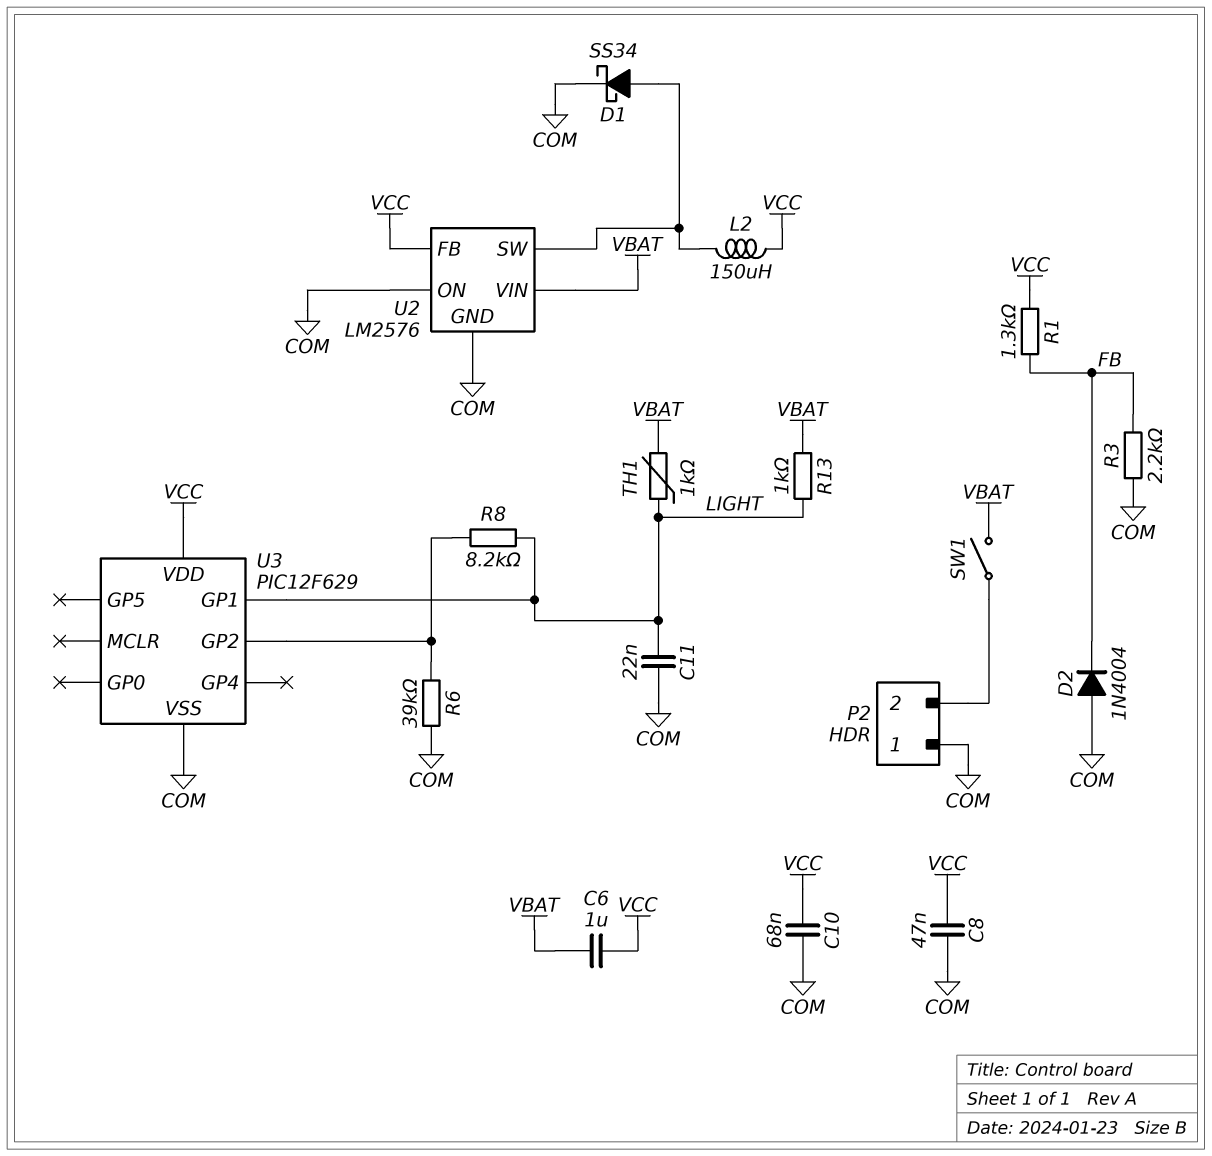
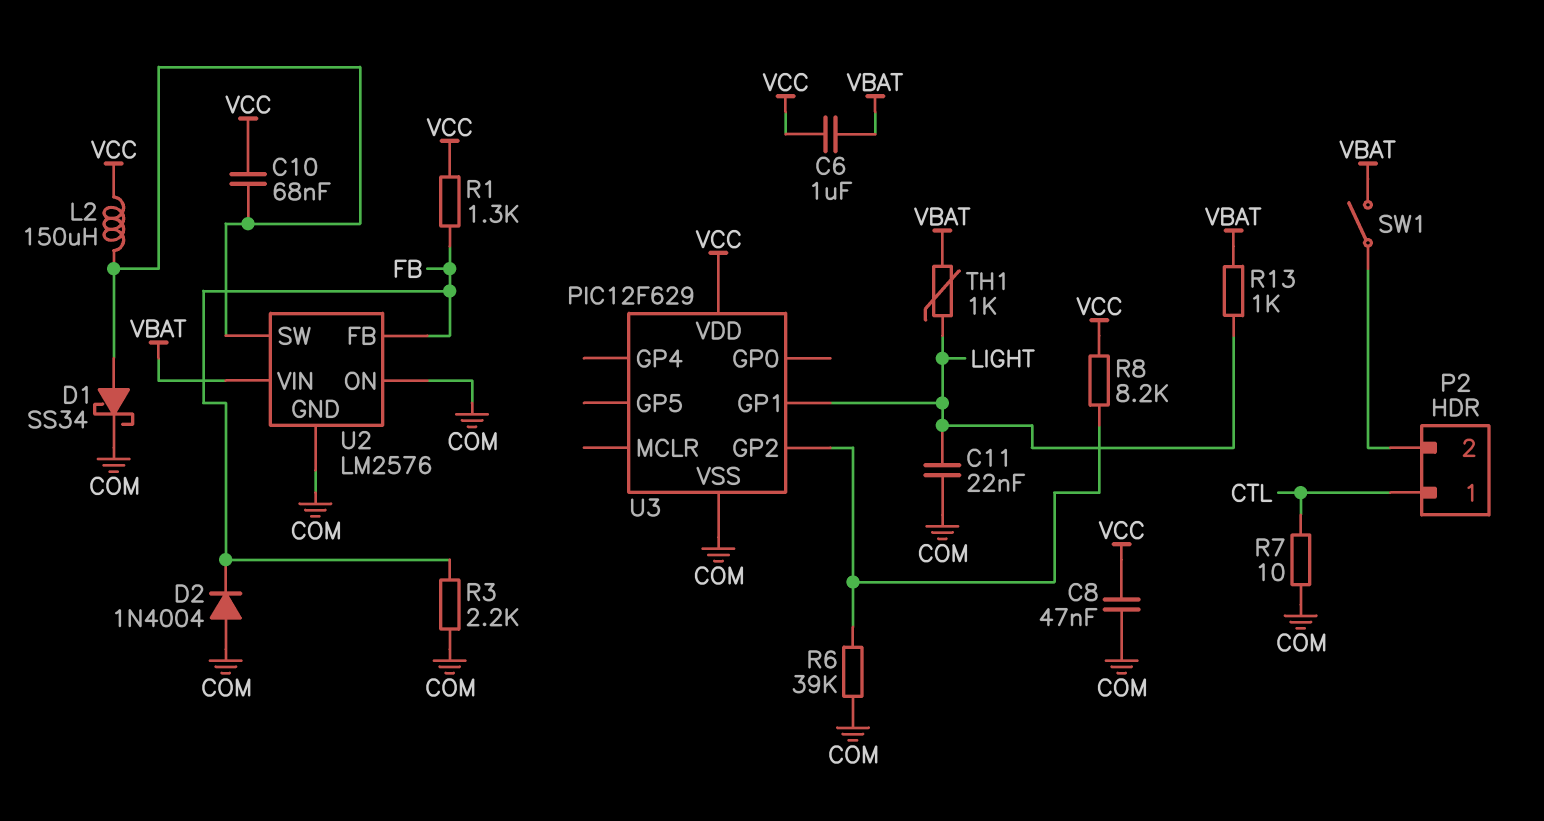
C10: 68nF (COM, VCC) -> 68nF (U2/SW, VCC)
P2 pin 1: COM -> CTL
R7: none -> 10 (COM, CTL)
R8: 8.2k (LIGHT, U3/GP2) -> 8.2k (U3/GP2, VCC)
U2 pin FB: VCC -> FB

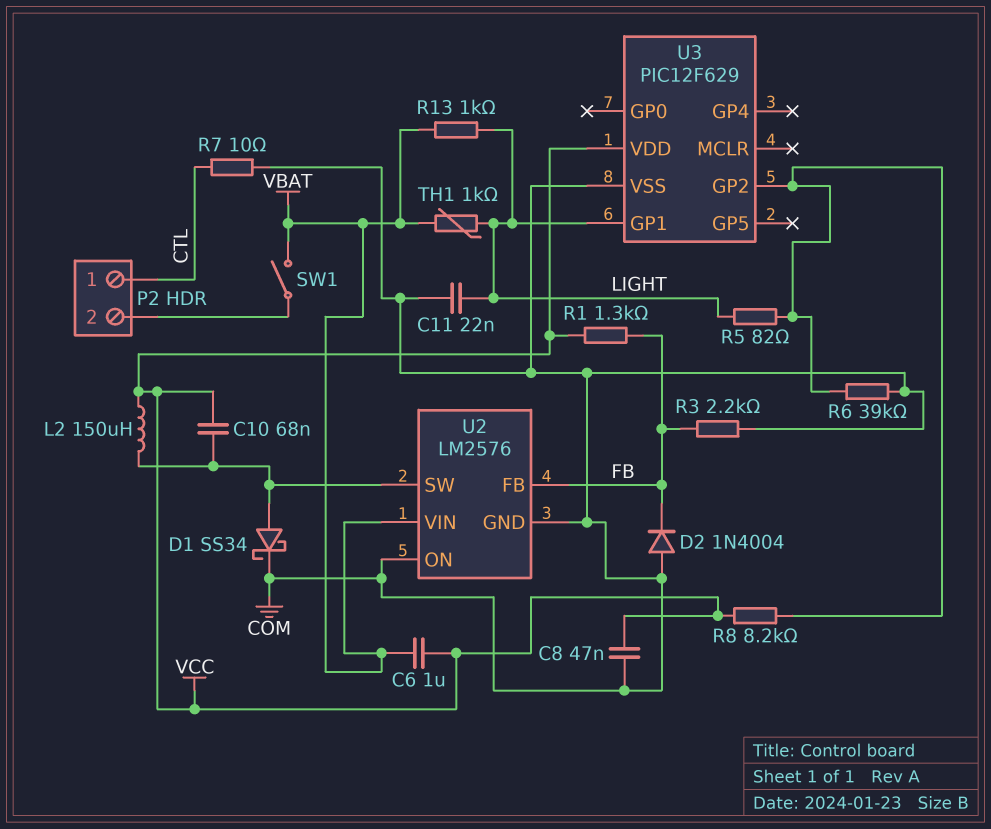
R5: none -> 82 (LIGHT, U3/GP2)

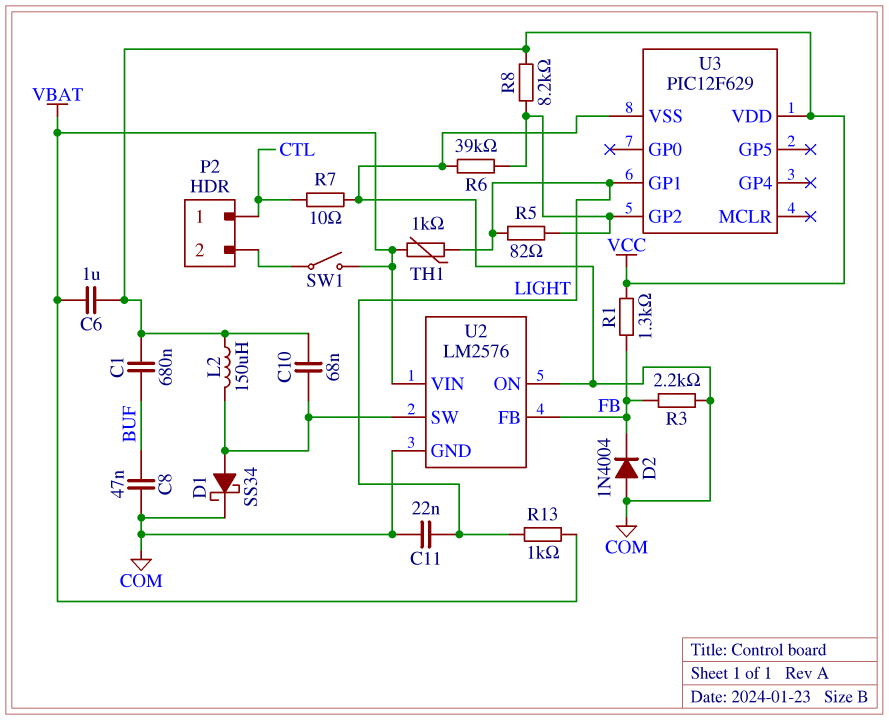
C1: none -> 680nF (BUF, VCC)
C8: 47nF (COM, VCC) -> 47nF (BUF, COM)

